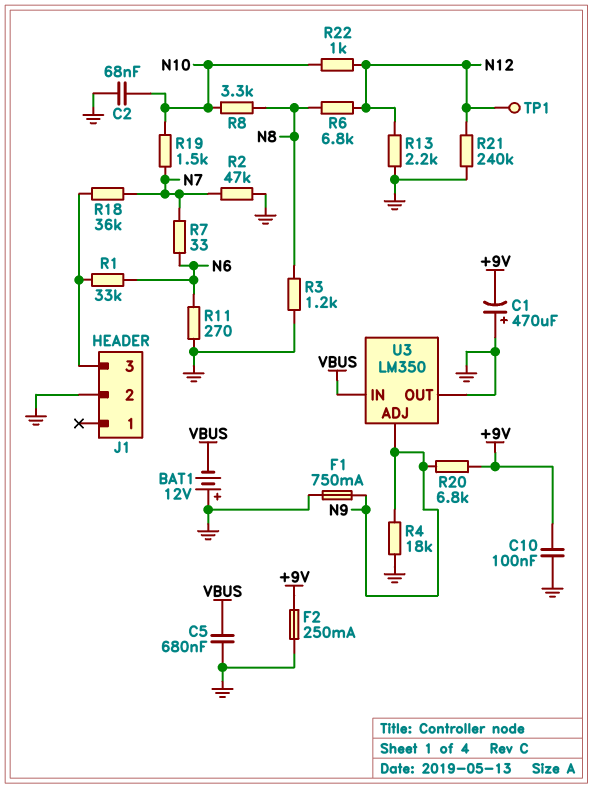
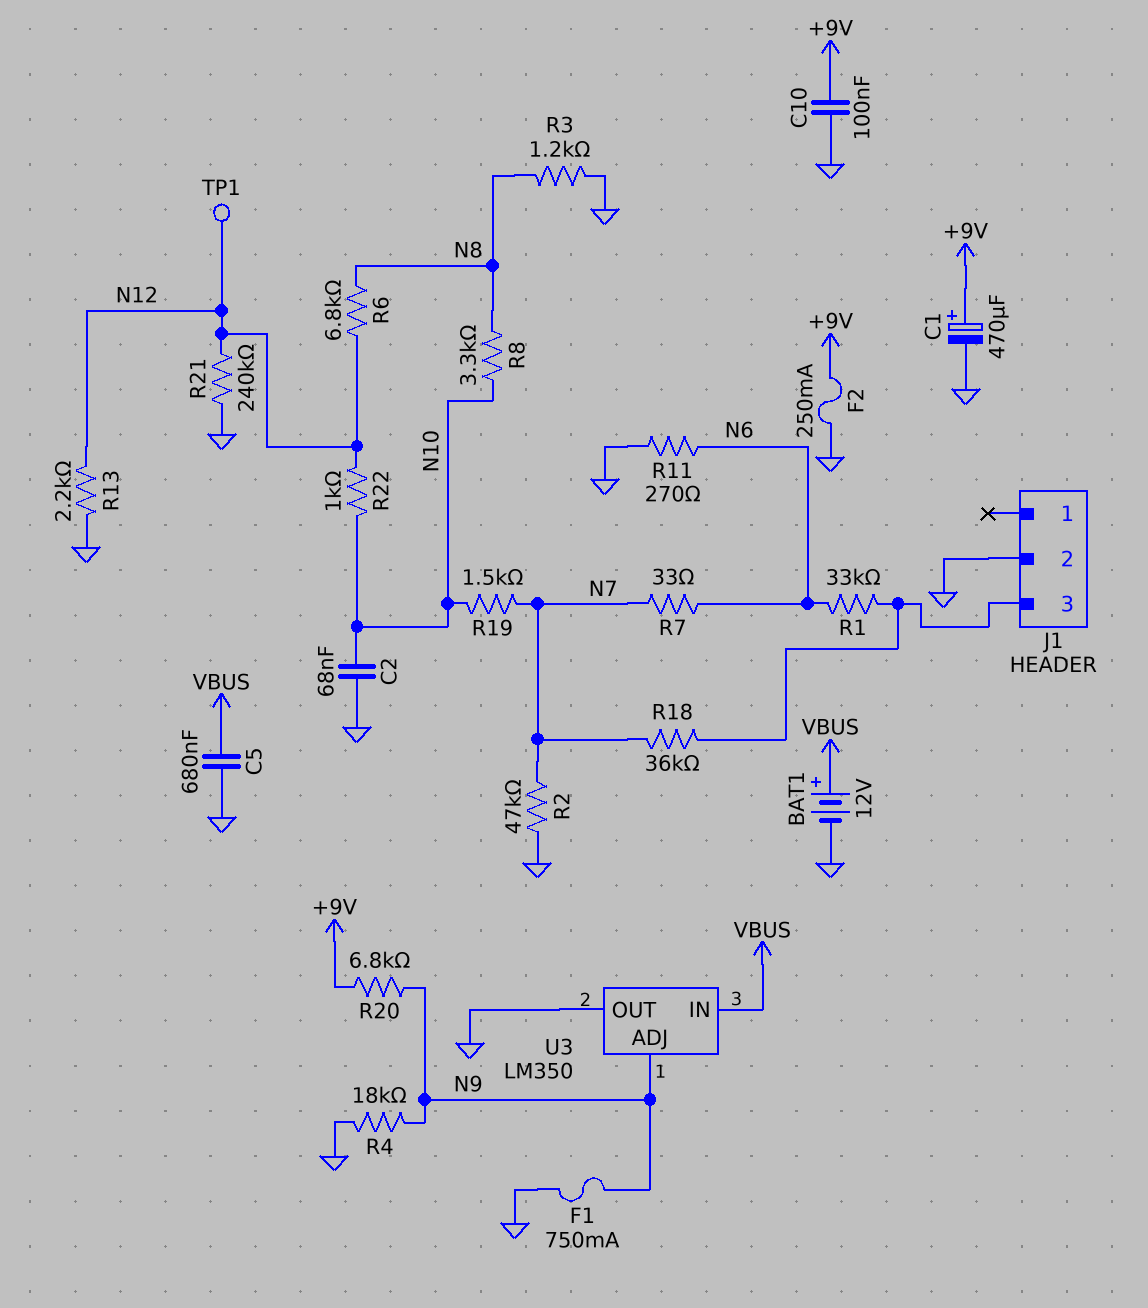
BAT1: 12V (plus GND, minus VBUS) -> 12V (plus VBUS, minus GND)
C1: 470uF (plus GND, minus +9V) -> 470uF (plus +9V, minus GND)

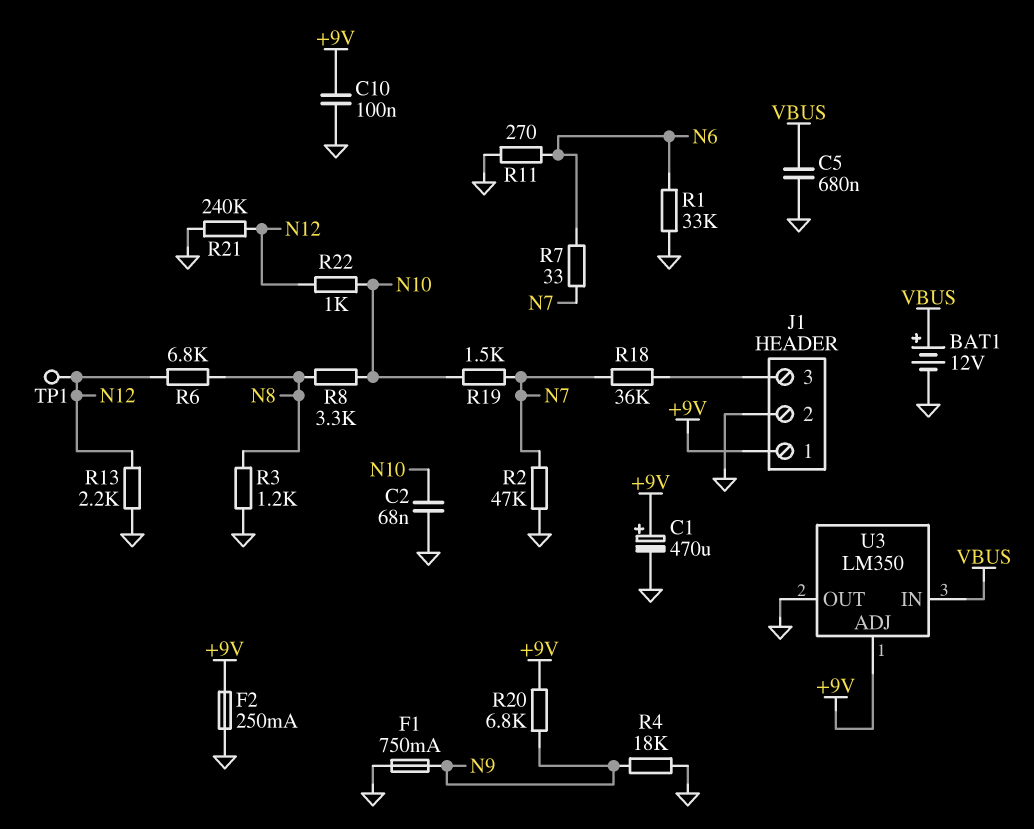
J1 pin 1: none -> +9V
R1: 33k (J1/3, N6) -> 33k (GND, N6)
U3 pin ADJ: N9 -> +9V

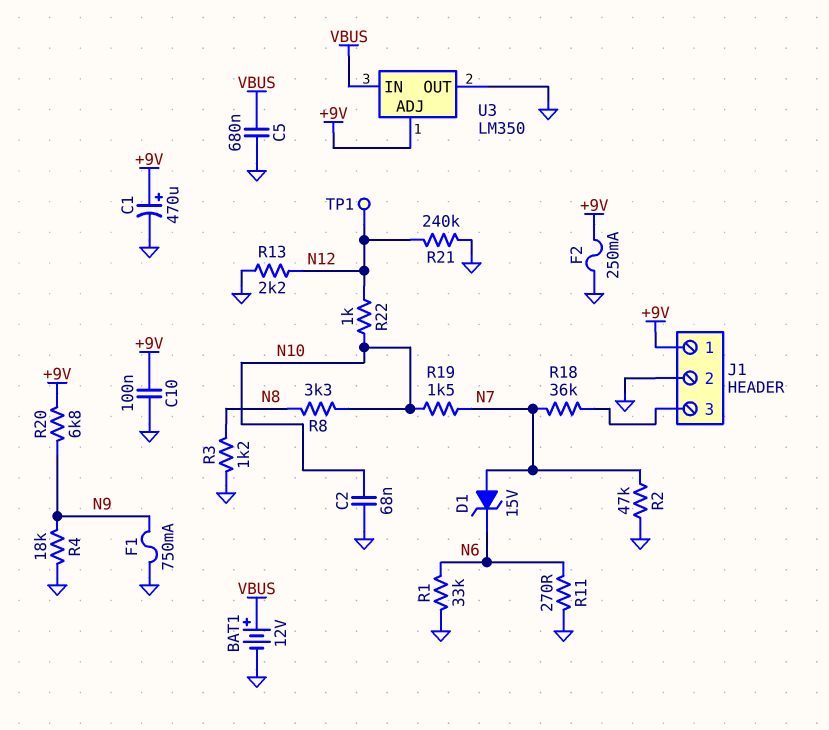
D1: none -> zener 15V (A N7, K N6)
R6: 6.8k (N8, N12) -> none
R7: 33 (N6, N7) -> none

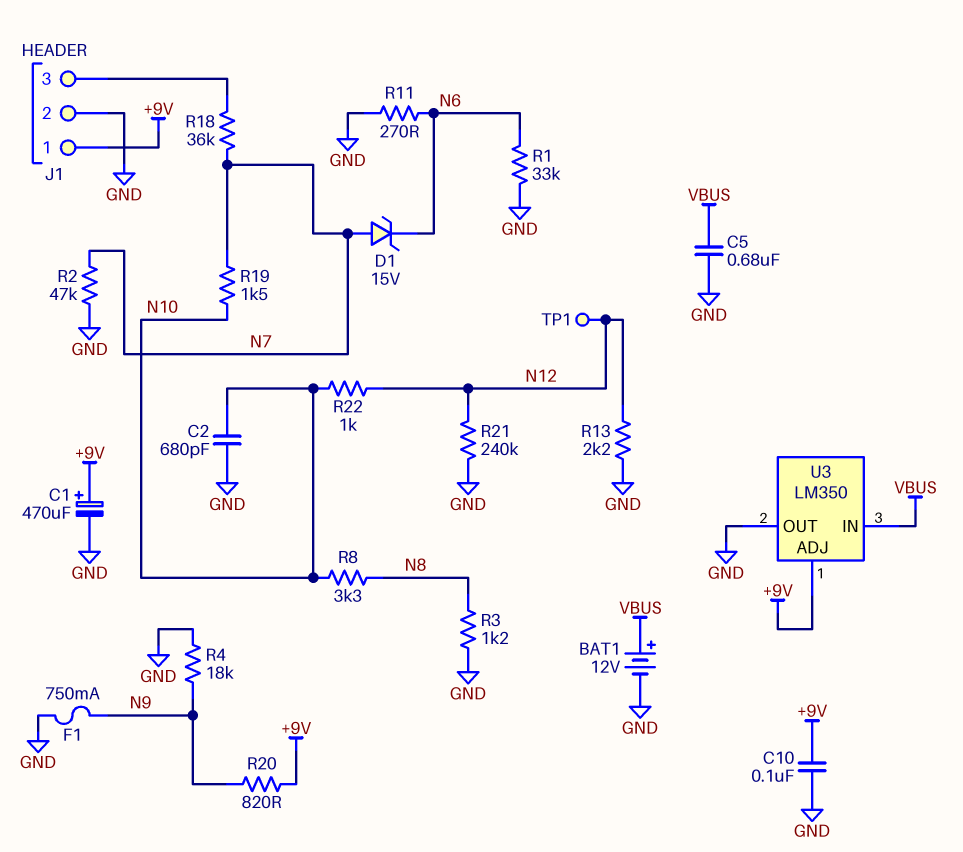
C2: 68nF (GND, N10) -> 680pF (GND, N10)
F2: 250mA (+9V, GND) -> none
R20: 6.8k (+9V, N9) -> 820 (+9V, N9)

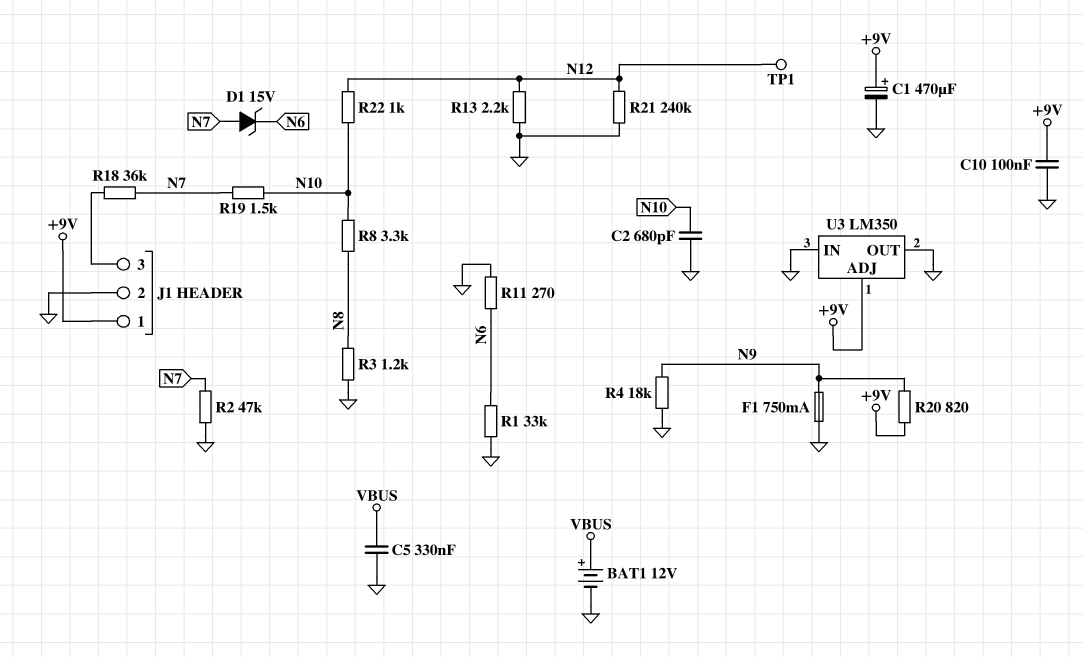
C5: 680nF (GND, VBUS) -> 330nF (GND, VBUS)
U3 pin IN: VBUS -> GND

